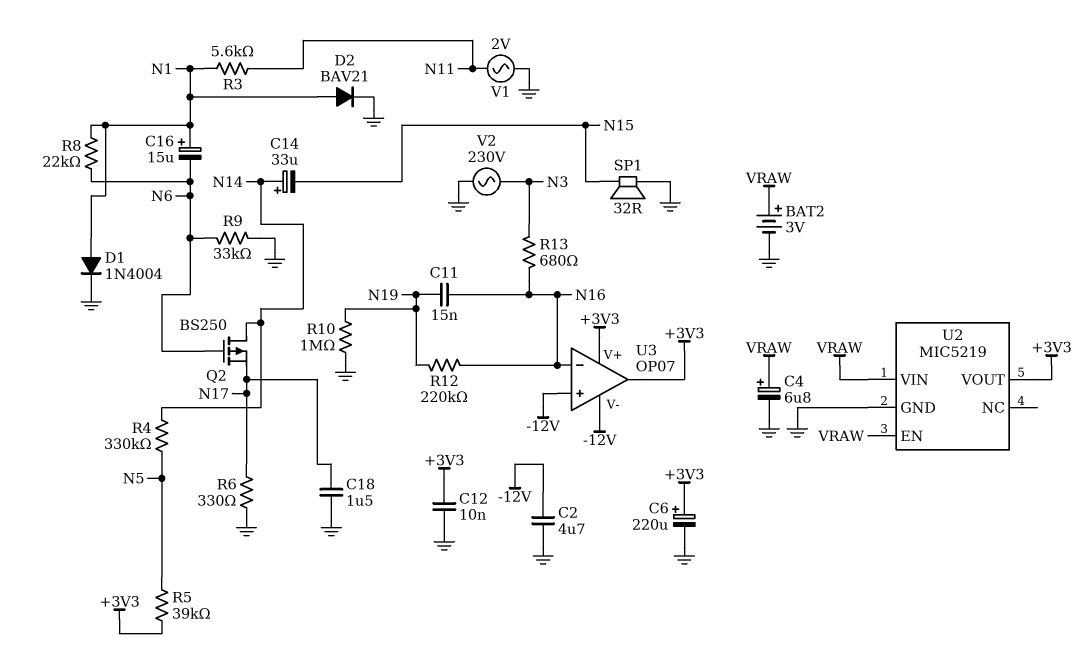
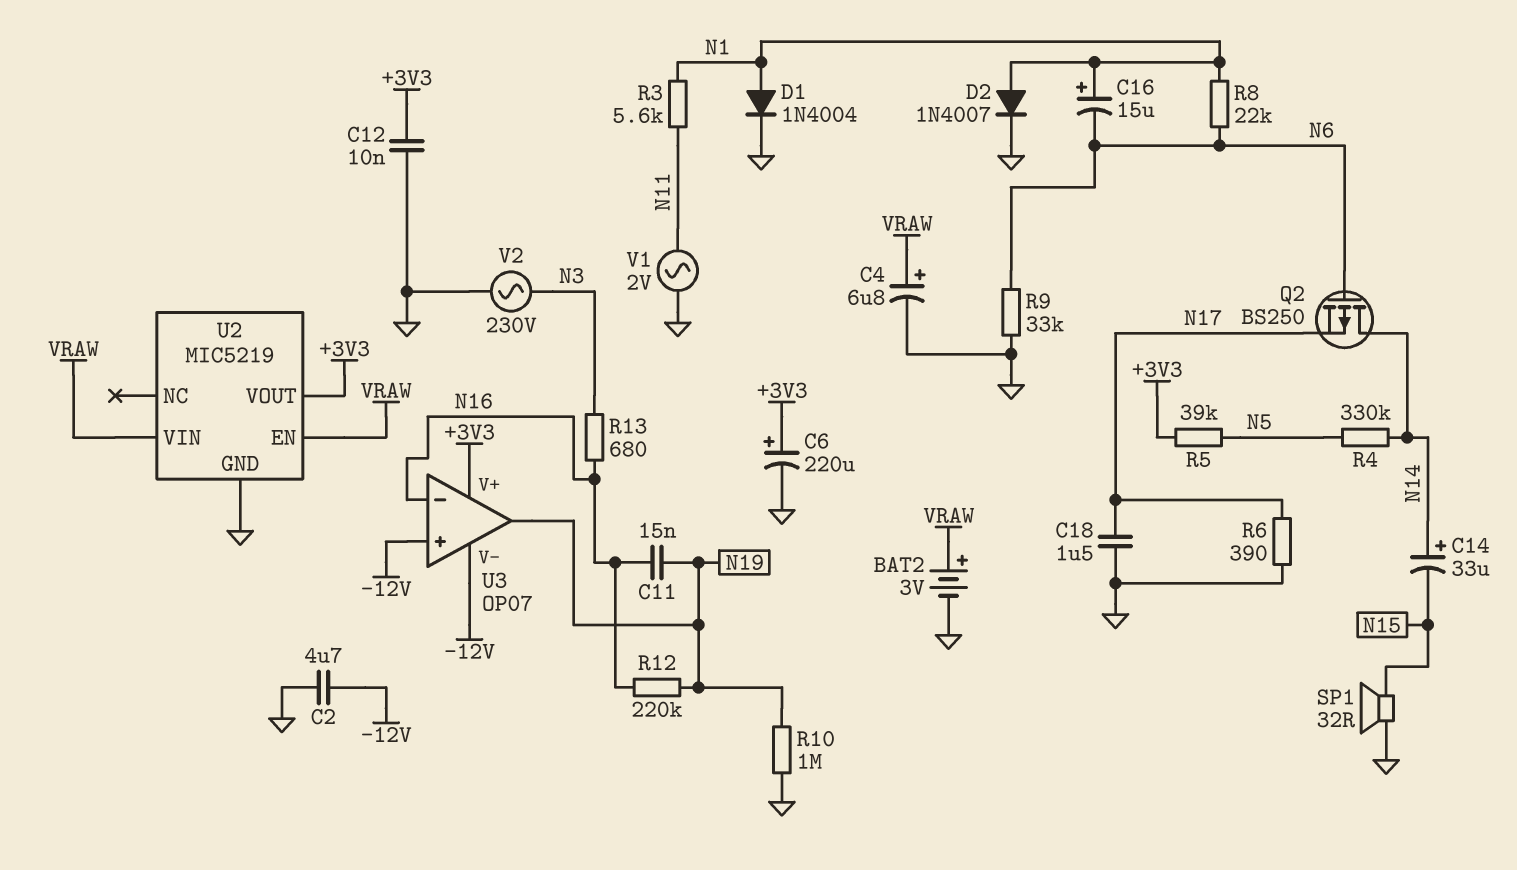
D2: diode BAV21 (A N1, K GND) -> diode 1N4007 (A N1, K GND)
R6: 330 (GND, N17) -> 390 (GND, N17)
U3 pin out: +3V3 -> N19

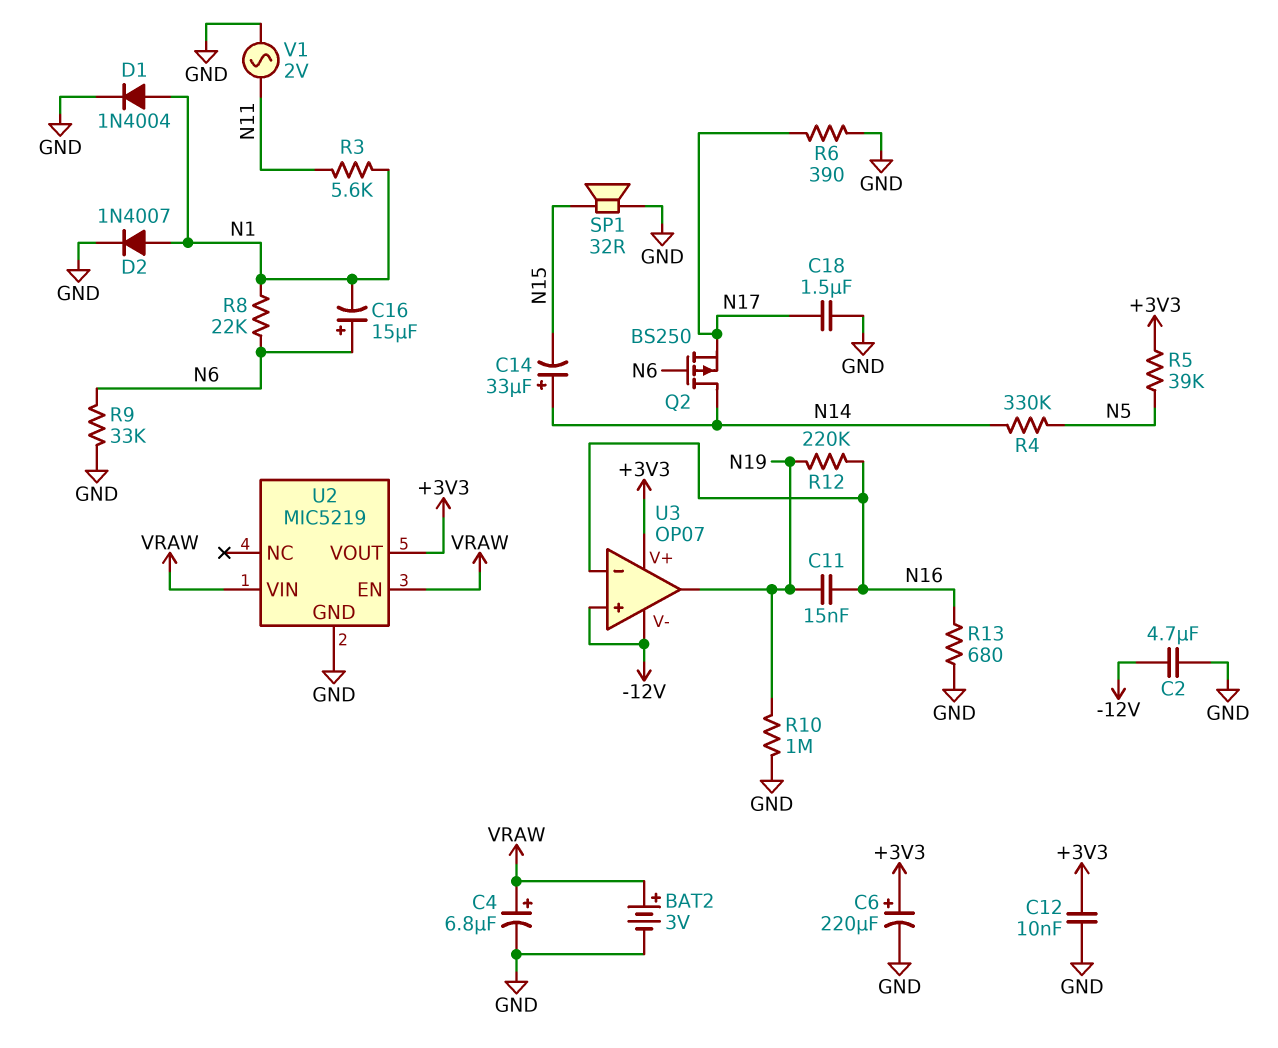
C16: 15uF (plus N1, minus N6) -> 15uF (plus N6, minus N1)
R13: 680 (N3, N16) -> 680 (GND, N16)
V2: AC 230V (GND, N3) -> none

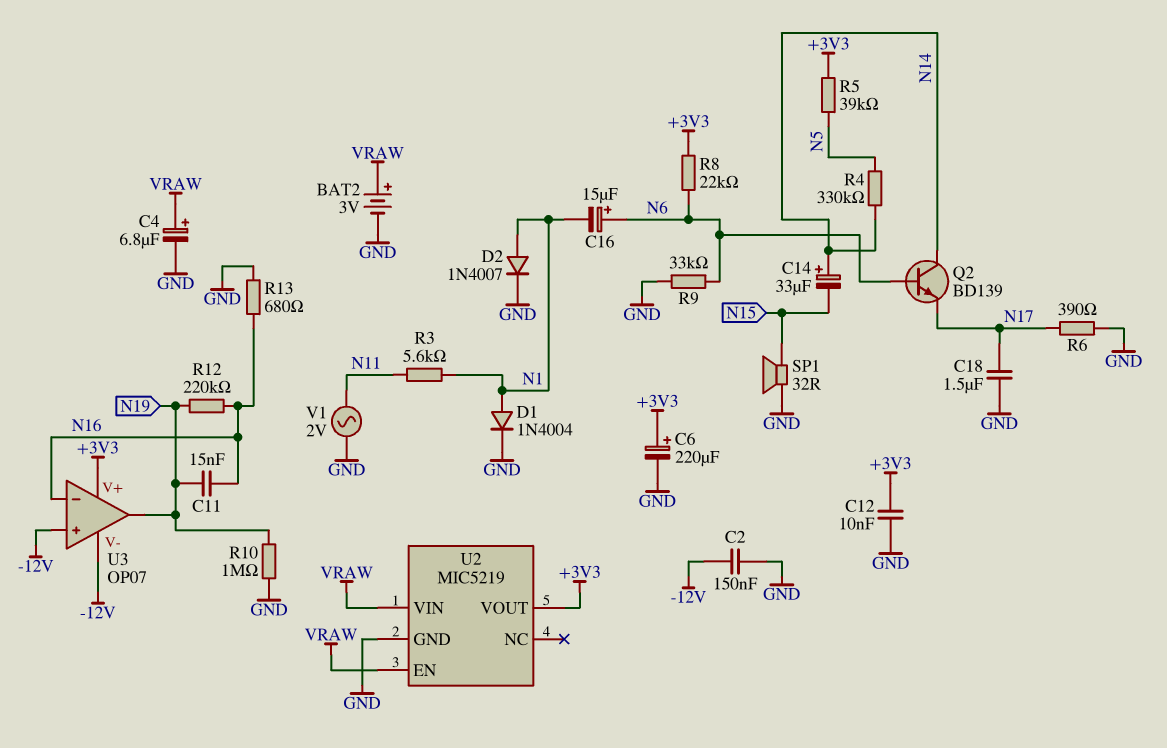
C2: 4.7uF (-12V, GND) -> 150nF (-12V, GND)
Q2: PMOS BS250 (G N6, D N14, S N17) -> NPN BD139 (B N6, C N14, E N17)
R8: 22k (N1, N6) -> 22k (+3V3, N6)

